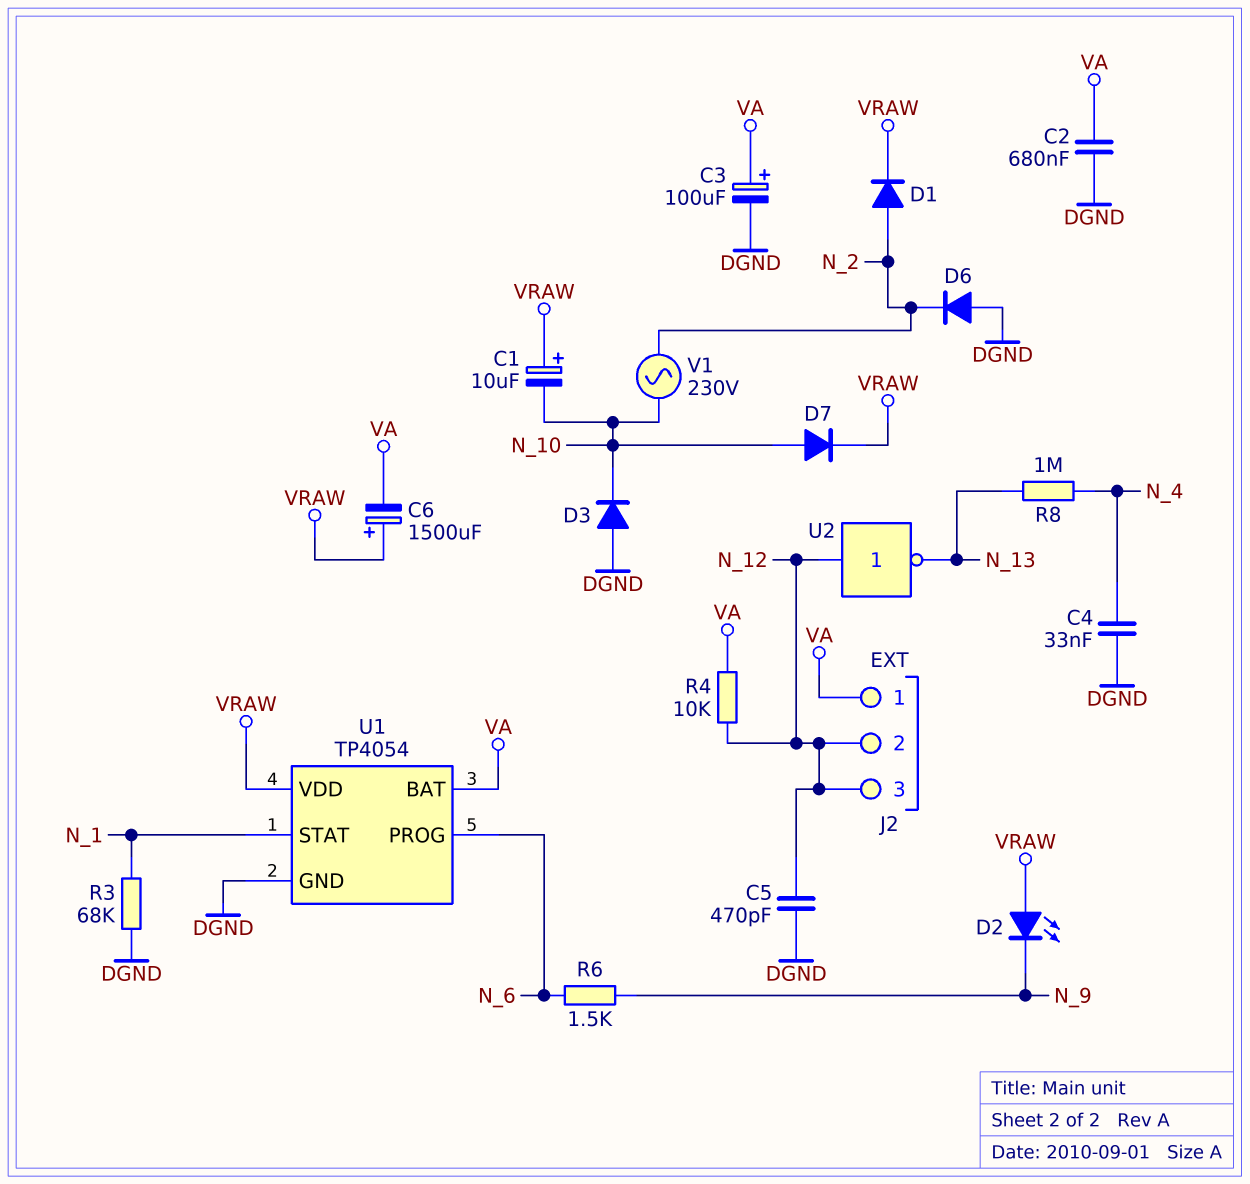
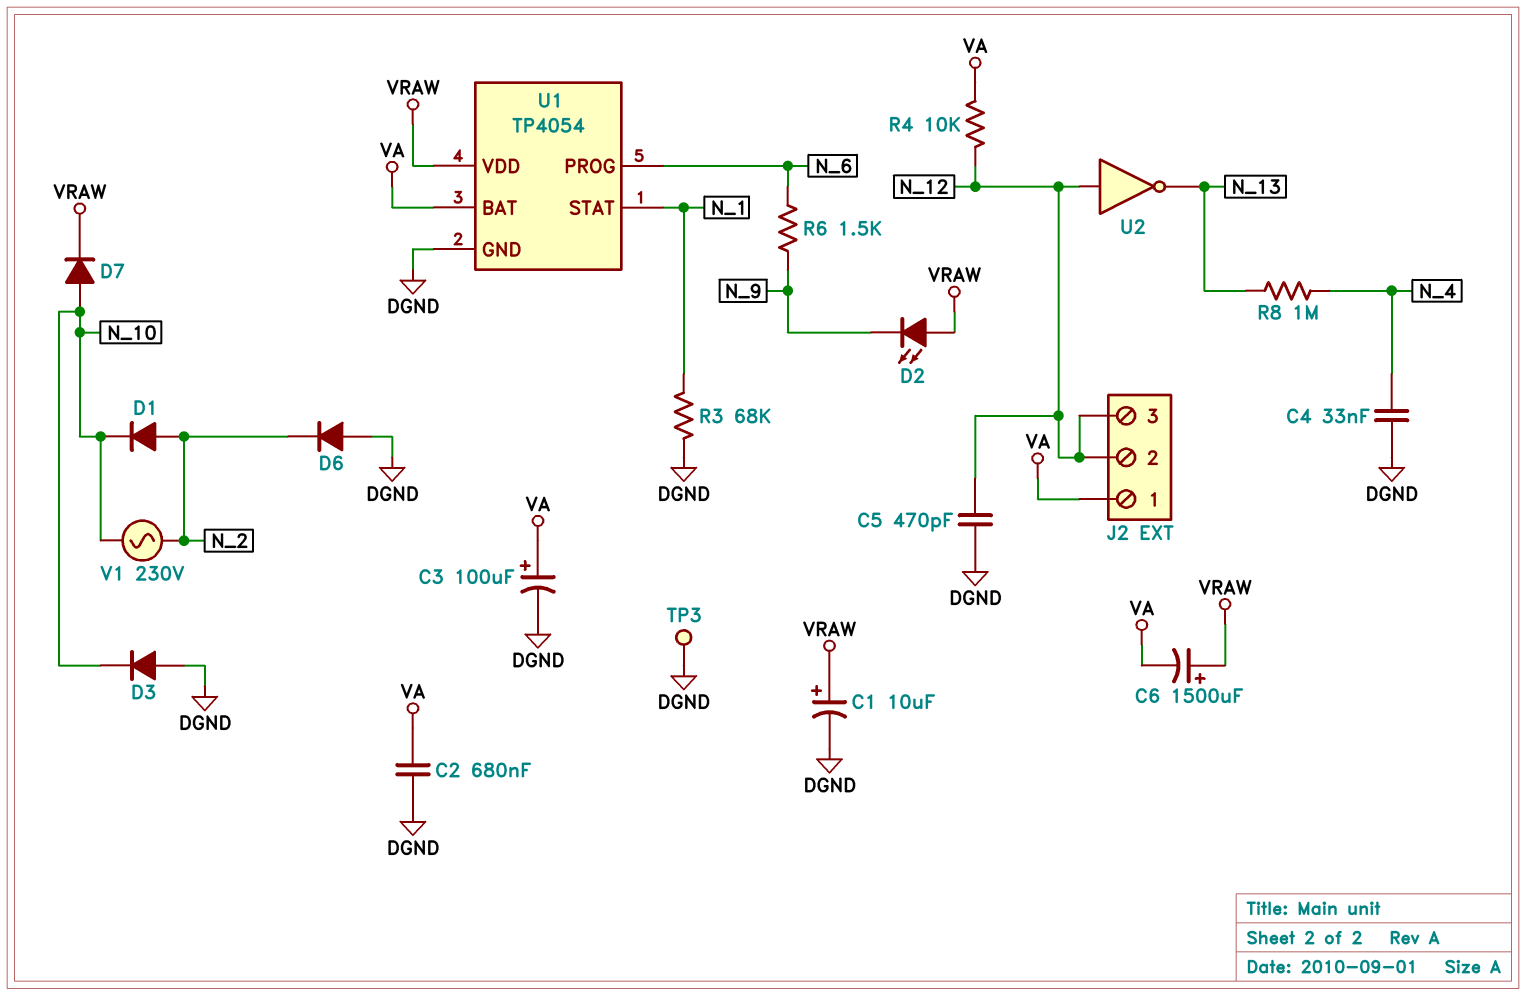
C1: 10uF (plus VRAW, minus N_10) -> 10uF (plus VRAW, minus DGND)
D1: diode (A N_2, K VRAW) -> diode (A N_2, K N_10)
TP3: none -> test point (DGND)

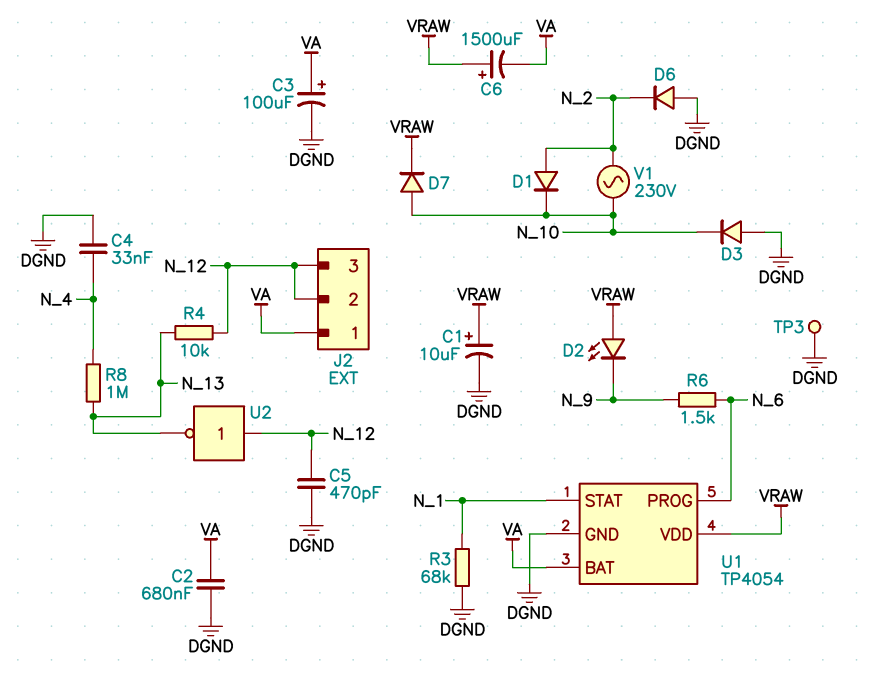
R4: 10k (N_12, VA) -> 10k (N_12, N_13)

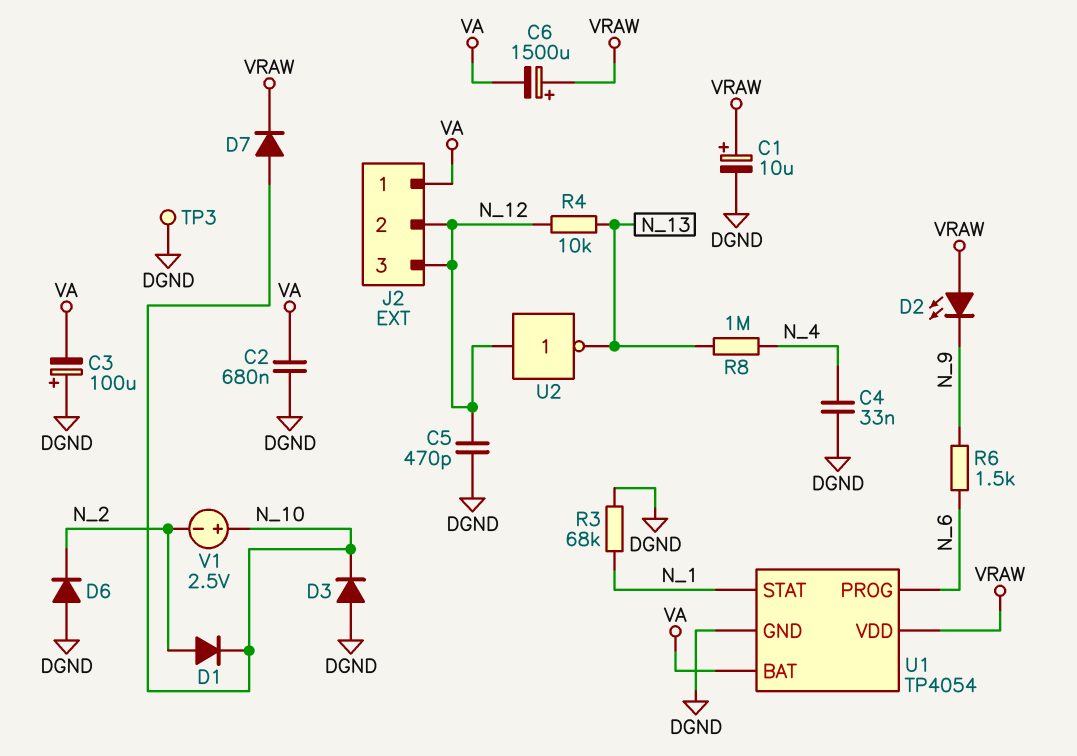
C3: 100uF (plus VA, minus DGND) -> 100uF (plus DGND, minus VA)
V1: AC 230V (N_2, N_10) -> 2.5V (plus N_10, minus N_2)

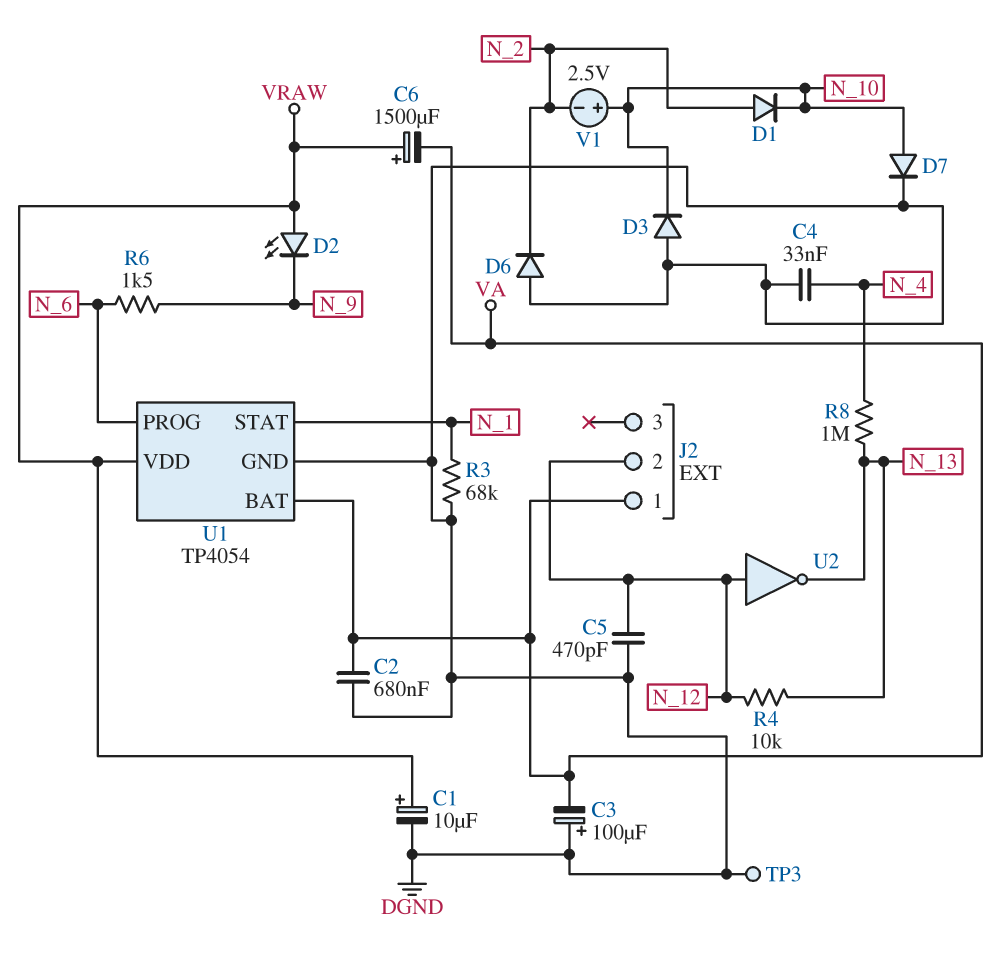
D7: diode (A N_10, K VRAW) -> diode (A N_10, K DGND)
J2 pin 3: N_12 -> none

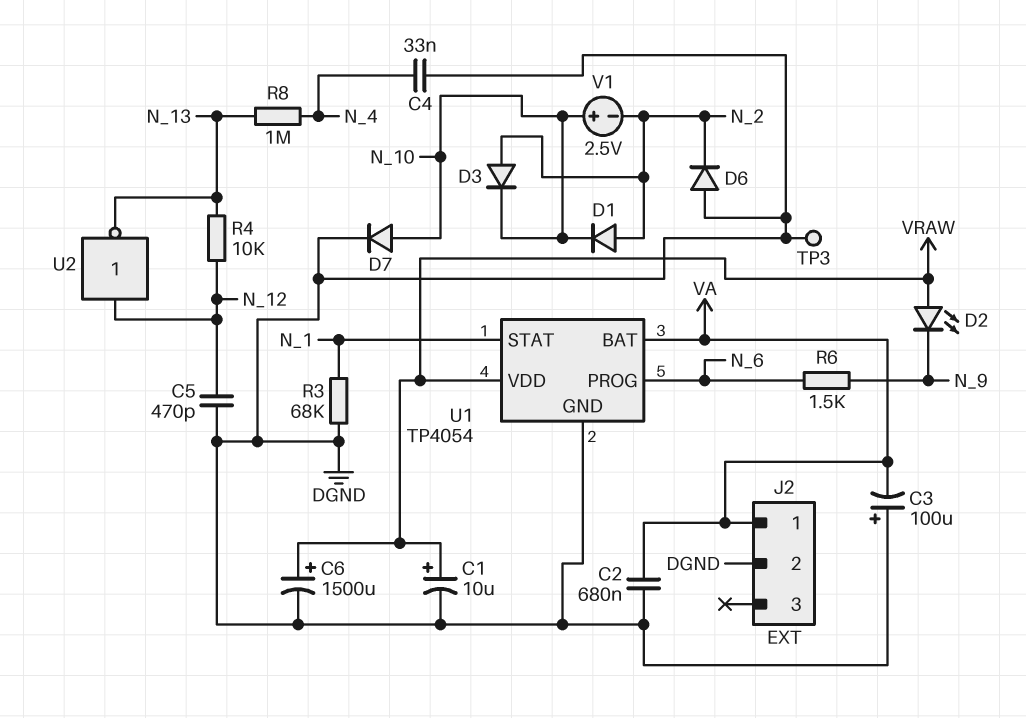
C6: 1500uF (plus VRAW, minus VA) -> 1500uF (plus VRAW, minus DGND)
D3: diode (A DGND, K N_10) -> diode (A N_2, K N_10)
J2 pin 2: N_12 -> DGND

